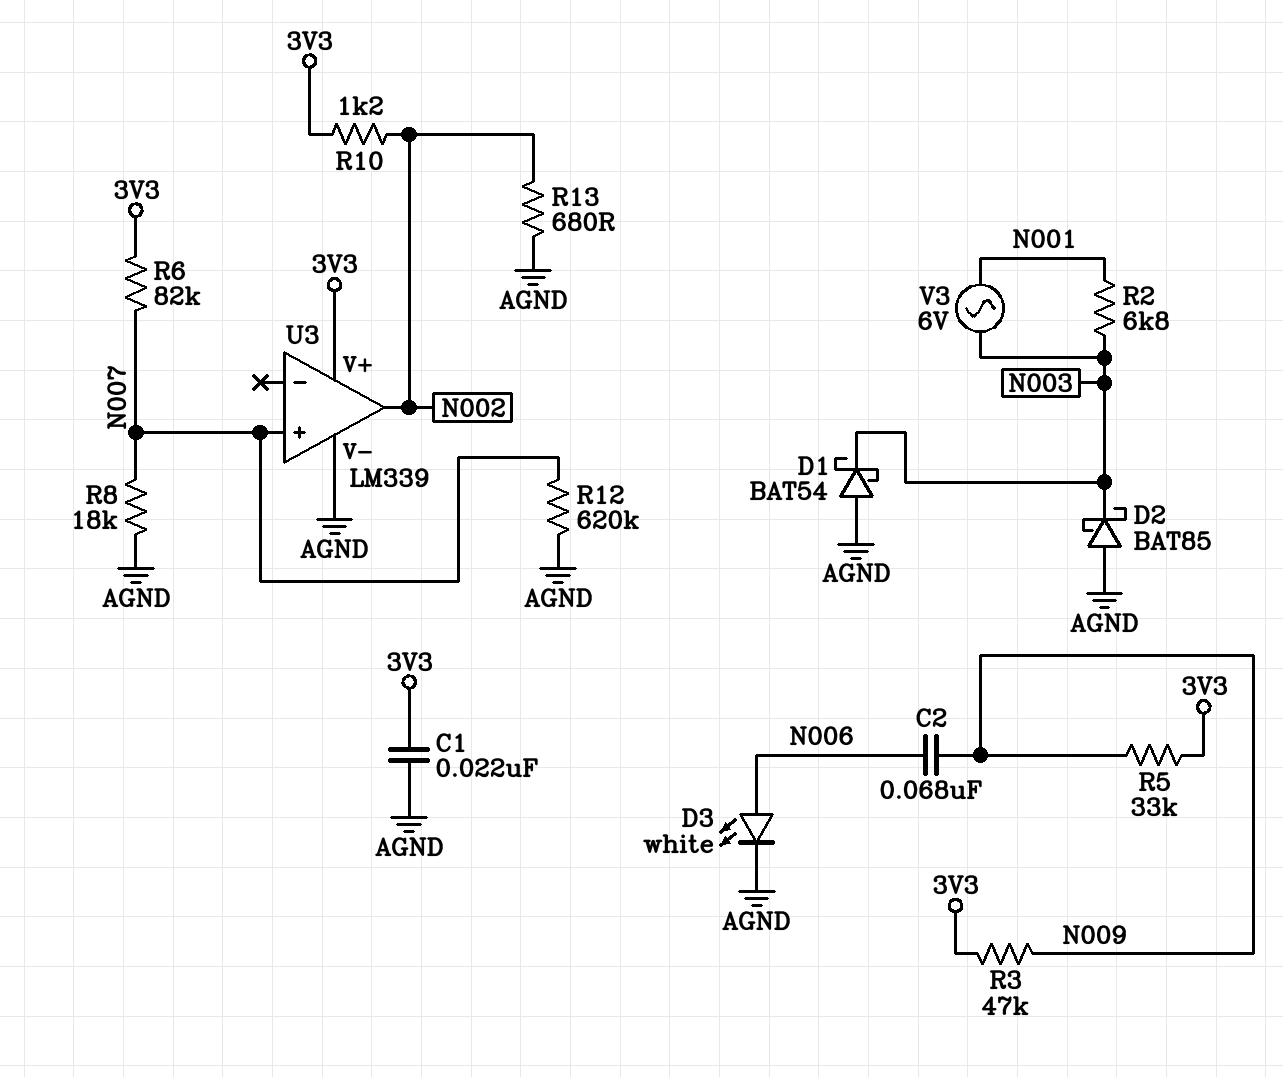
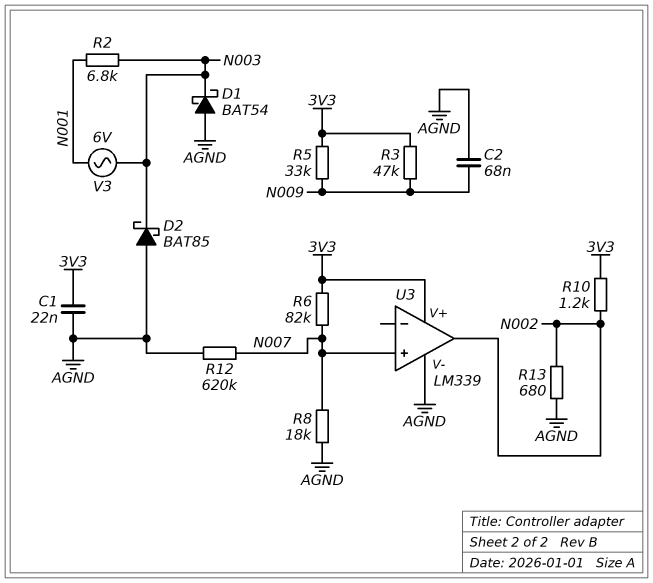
C2: 68nF (N006, N009) -> 68nF (AGND, N009)
D3: LED white (A N006, K AGND) -> none

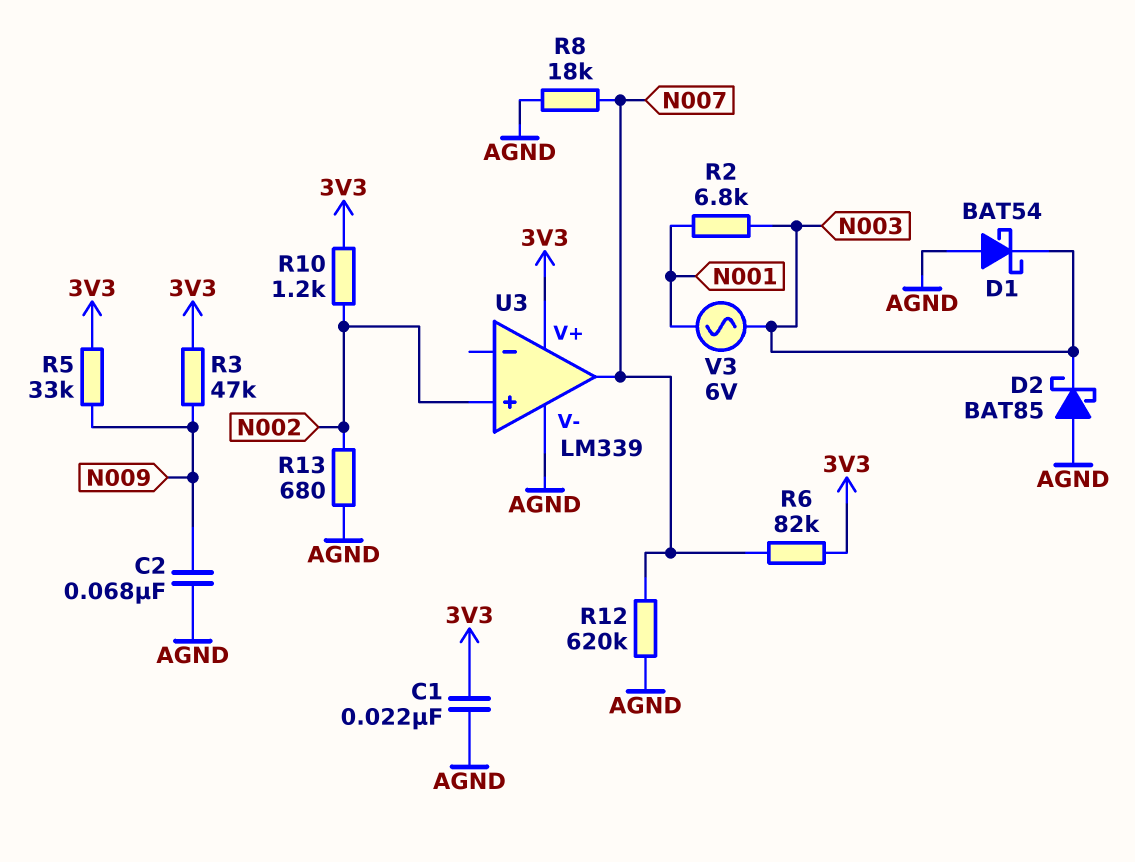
U3 pin in+: N007 -> N002
U3 pin out: N002 -> N007

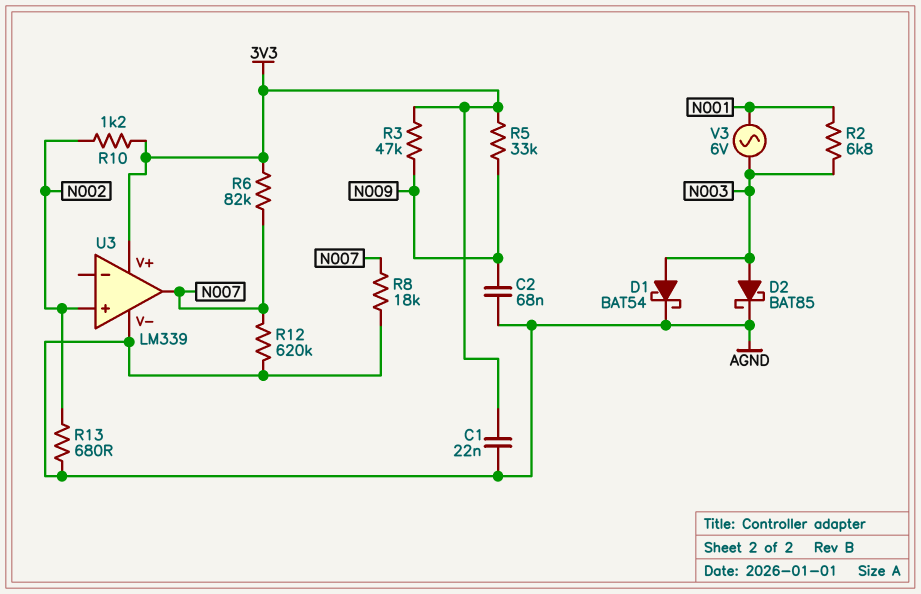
D1: schottky BAT54 (A AGND, K N003) -> schottky BAT54 (A N003, K AGND)
D2: schottky BAT85 (A AGND, K N003) -> schottky BAT85 (A N003, K AGND)

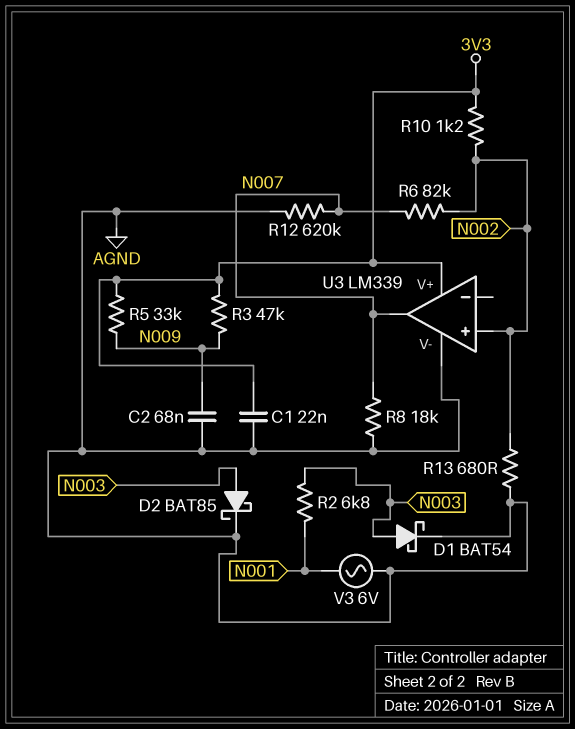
R6: 82k (3V3, N007) -> 82k (N002, N007)
V3: AC 6V (N001, N003) -> AC 6V (AGND, N001)

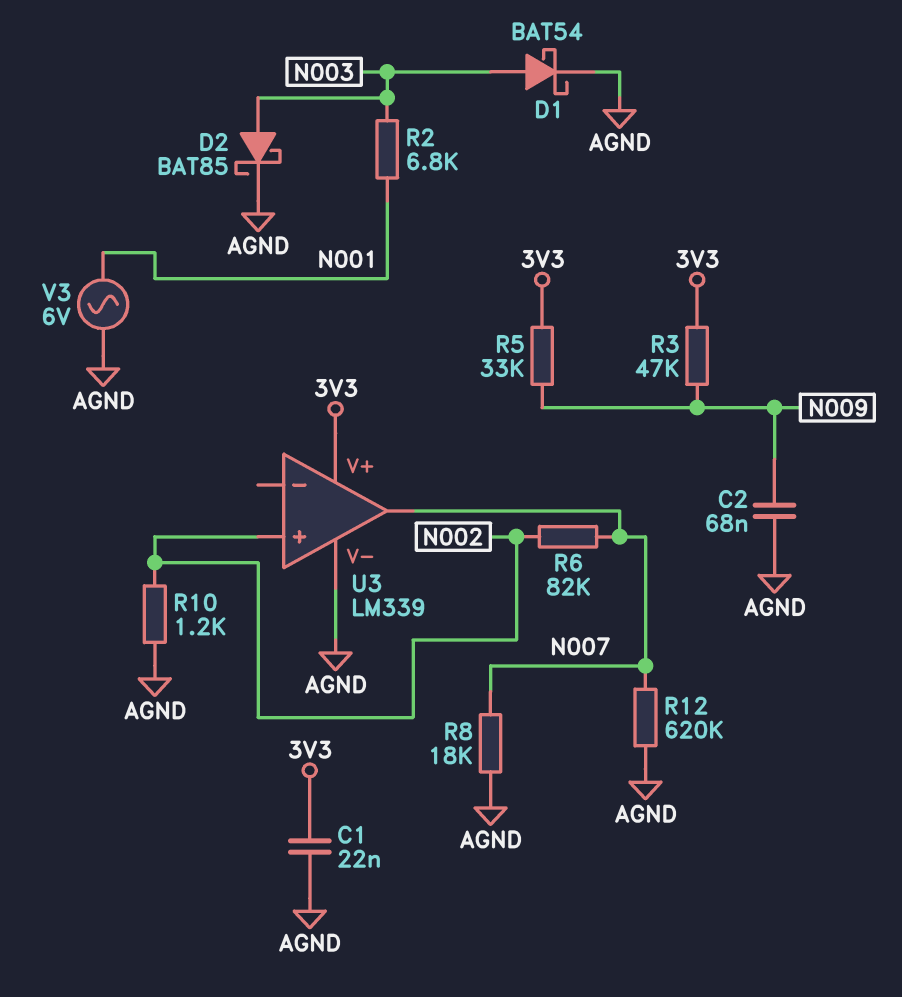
R10: 1.2k (3V3, N002) -> 1.2k (AGND, N002)
R13: 680 (AGND, N002) -> none

